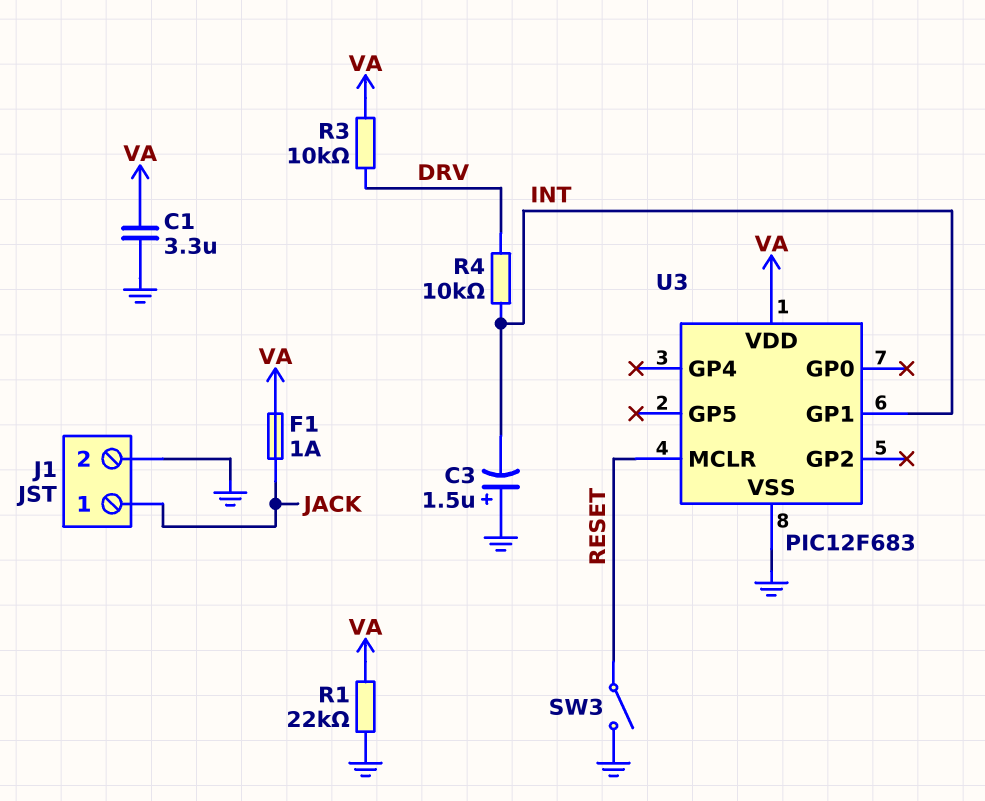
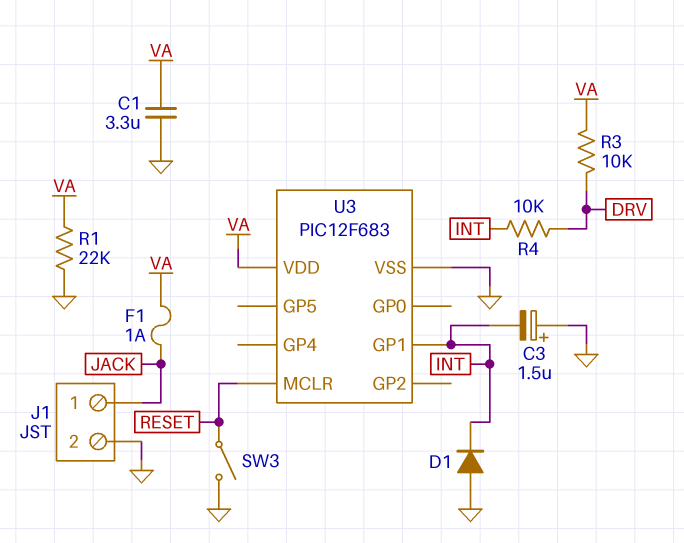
D1: none -> diode (A GND, K INT)

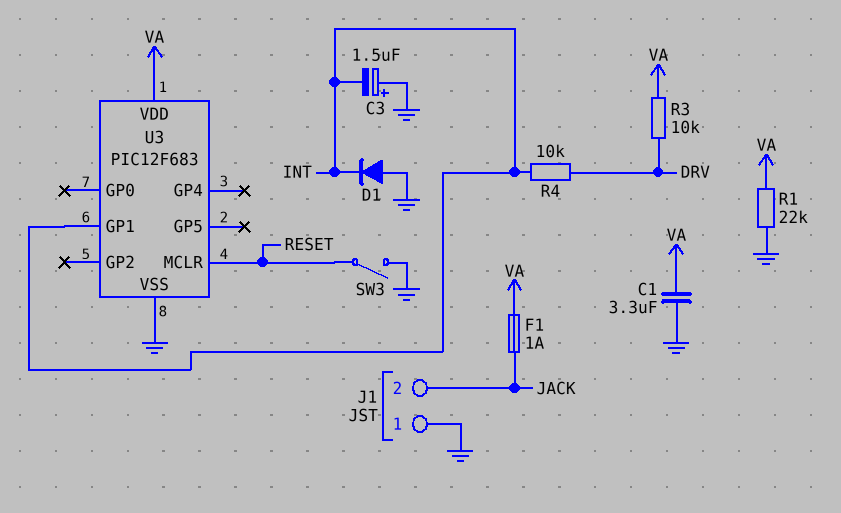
J1 pin 1: JACK -> GND
J1 pin 2: GND -> JACK

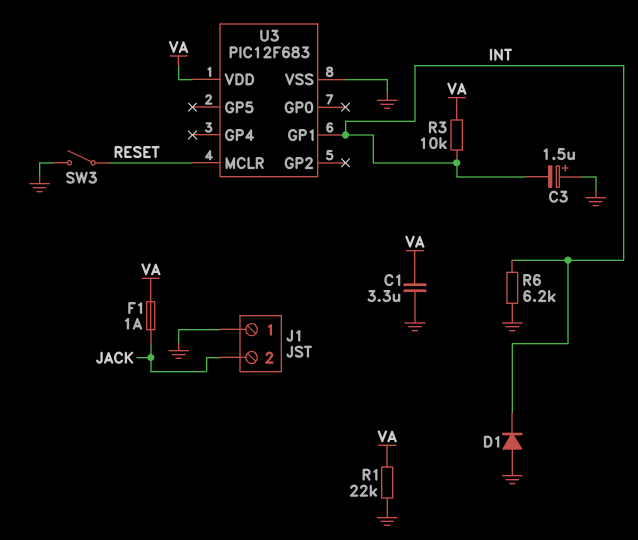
R3: 10k (DRV, VA) -> 10k (INT, VA)
R4: 10k (DRV, INT) -> none
R6: none -> 6.2k (GND, INT)

